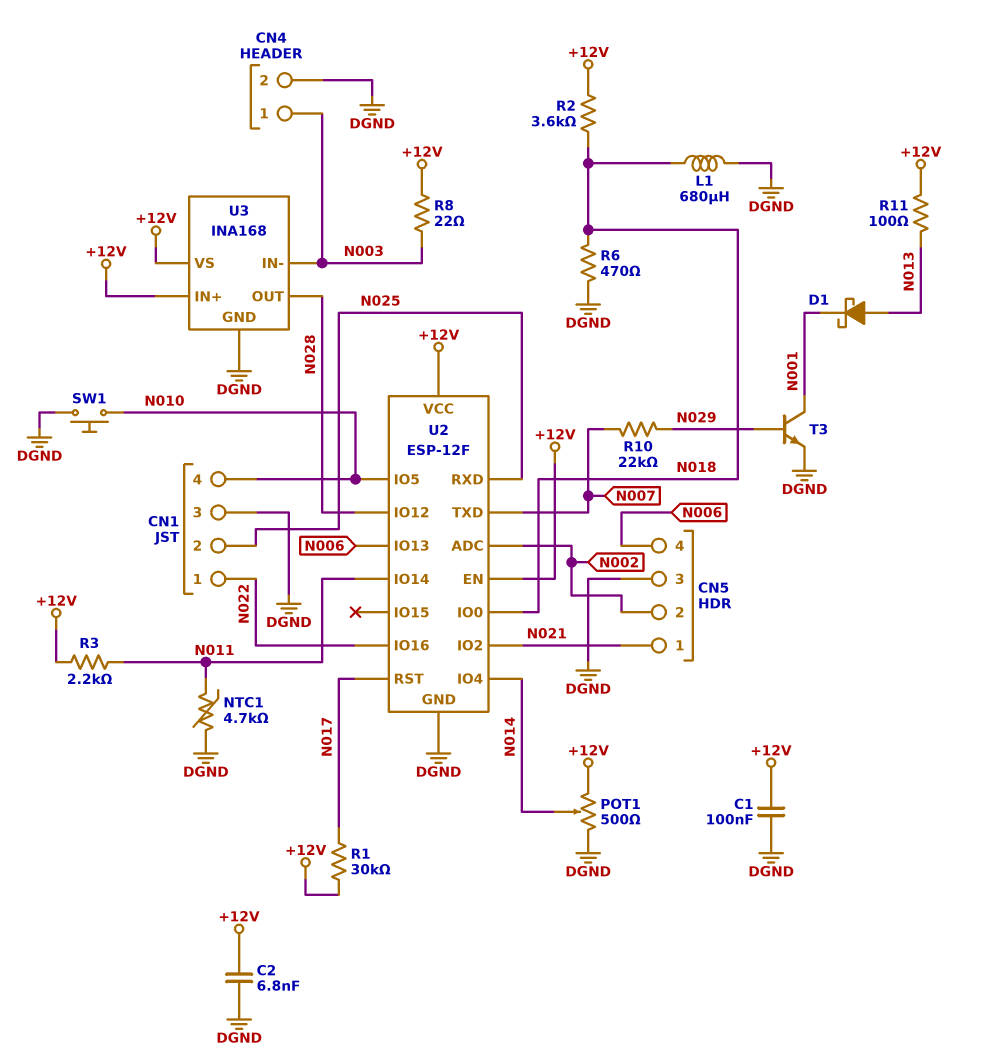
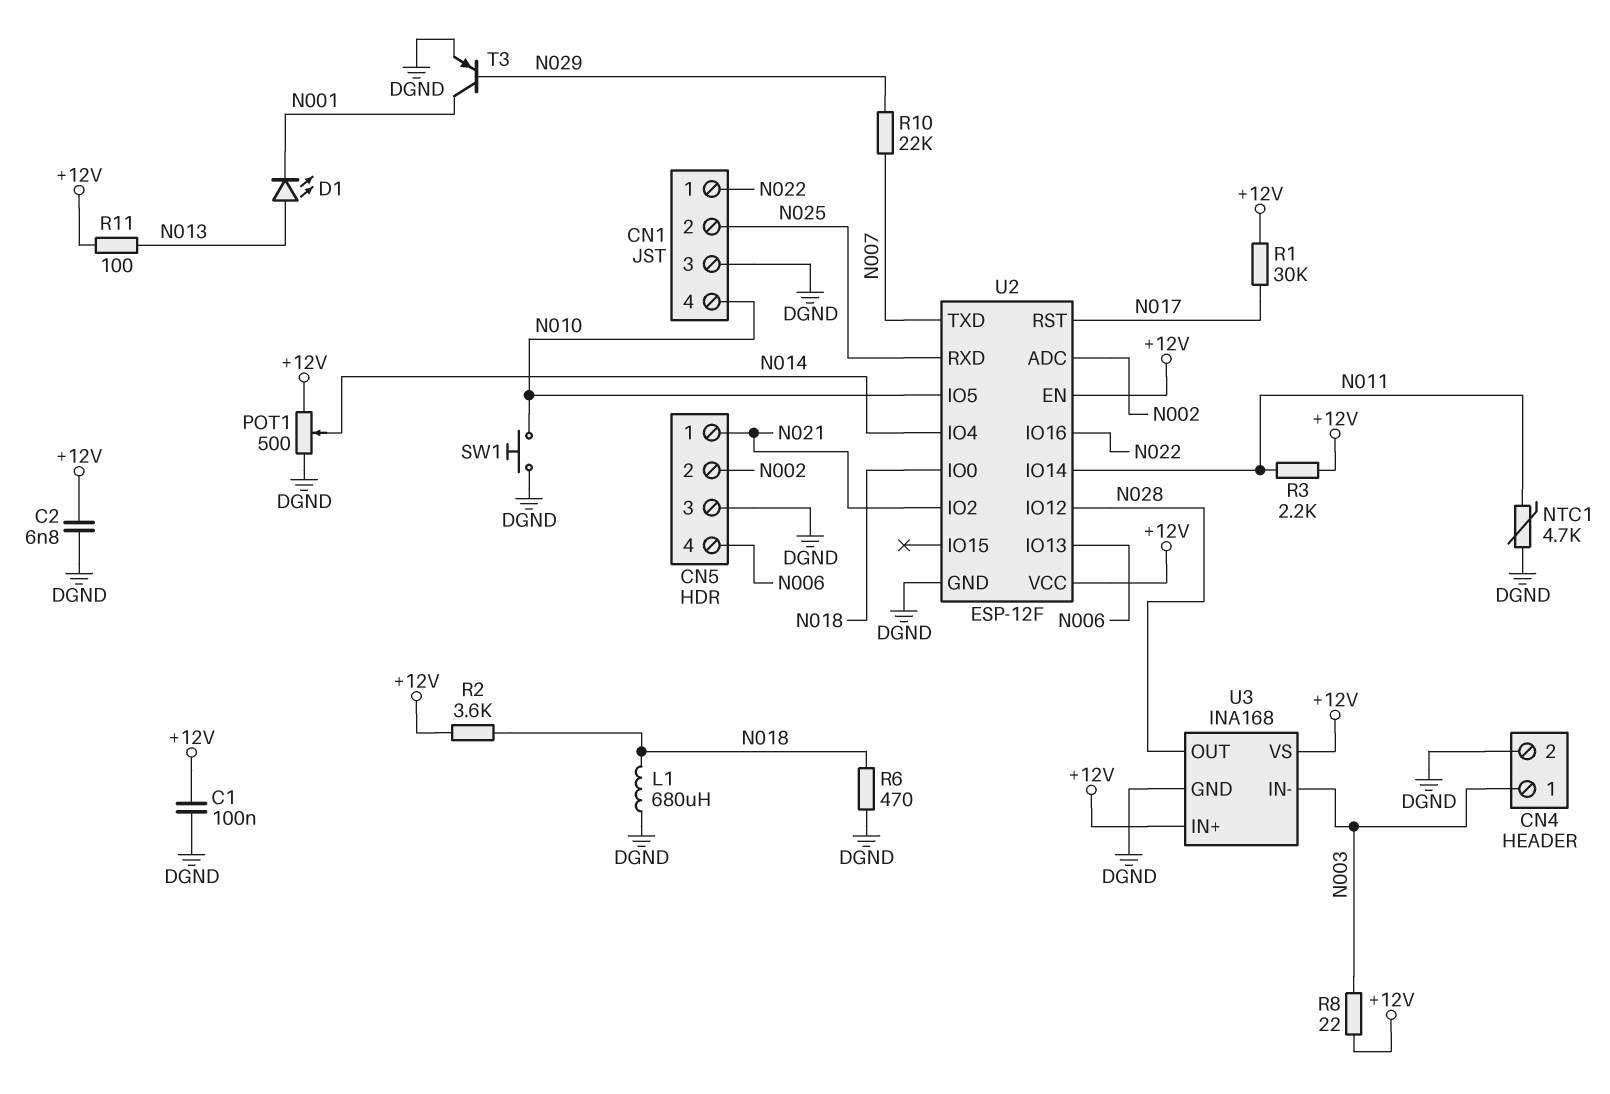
D1: schottky (A N013, K N001) -> LED (A N013, K N001)
T3: NPN (B N029, C N001, E DGND) -> PNP (B N029, C N001, E DGND)

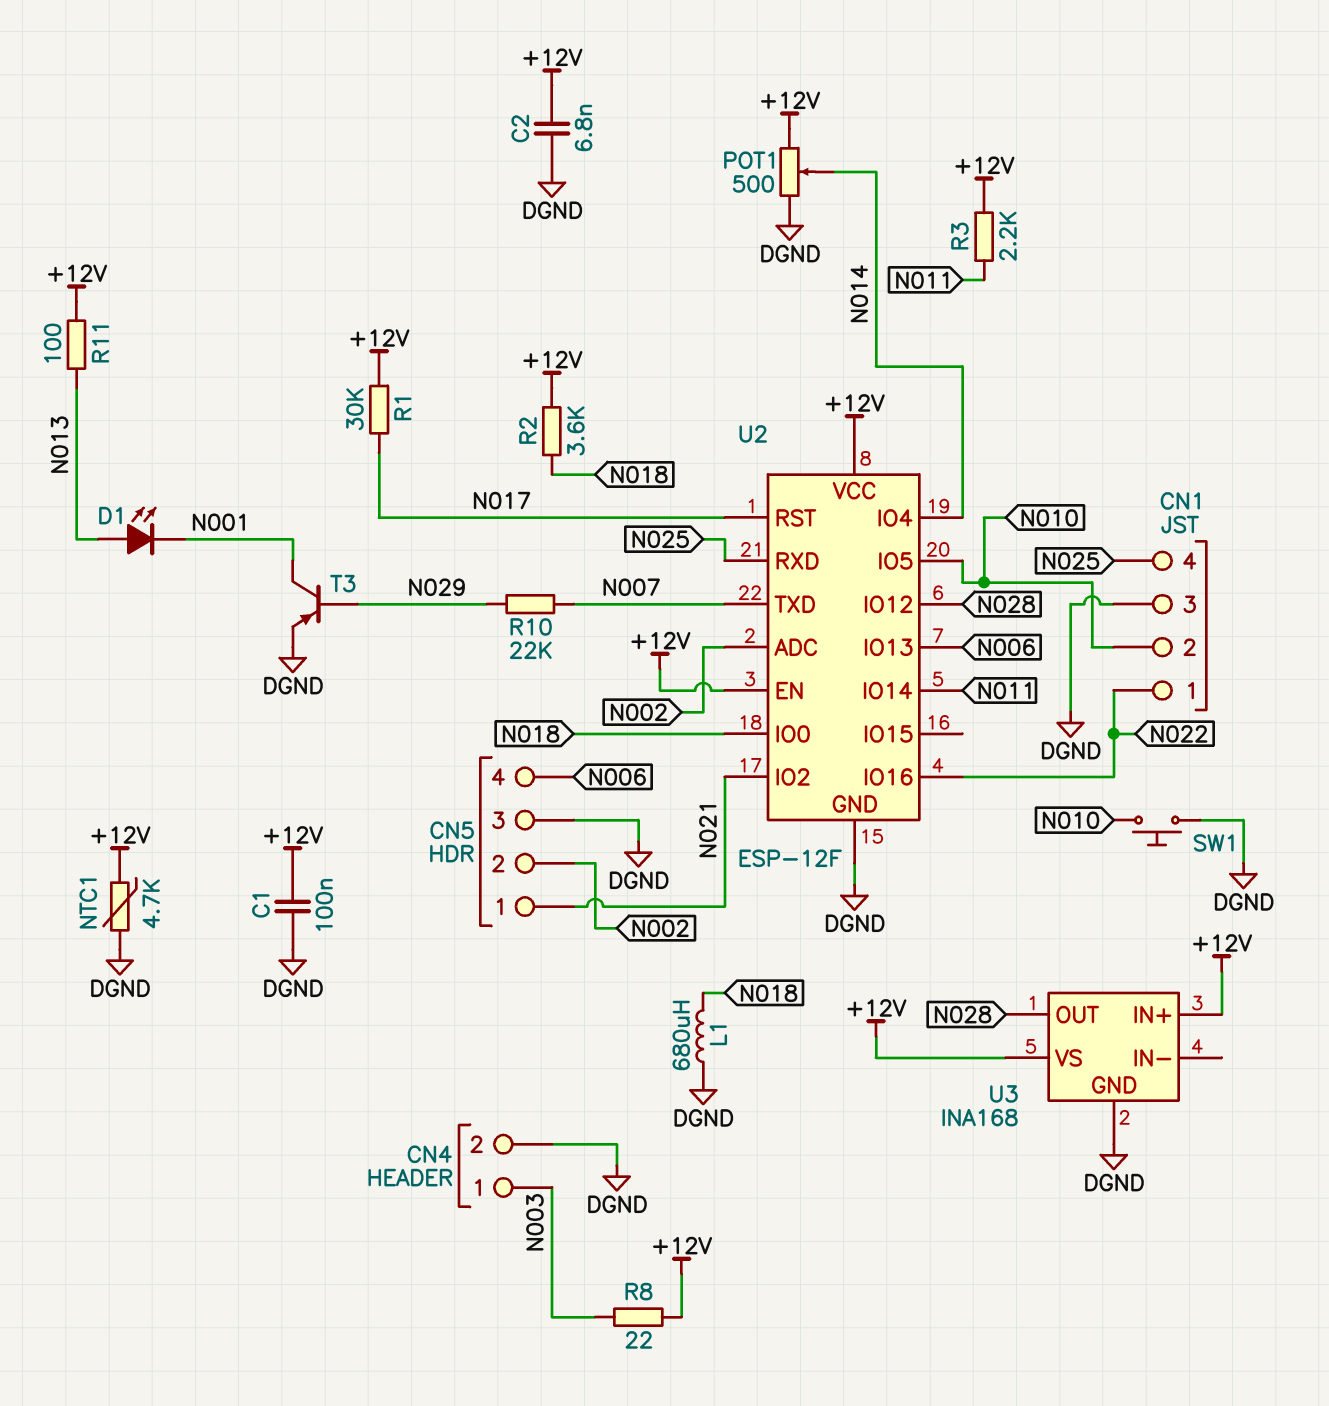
CN1 pin 2: N025 -> N010
CN1 pin 4: N010 -> N025
NTC1: 4.7k (DGND, N011) -> 4.7k (+12V, DGND)
R6: 470 (DGND, N018) -> none
U3 pin IN-: N003 -> none

